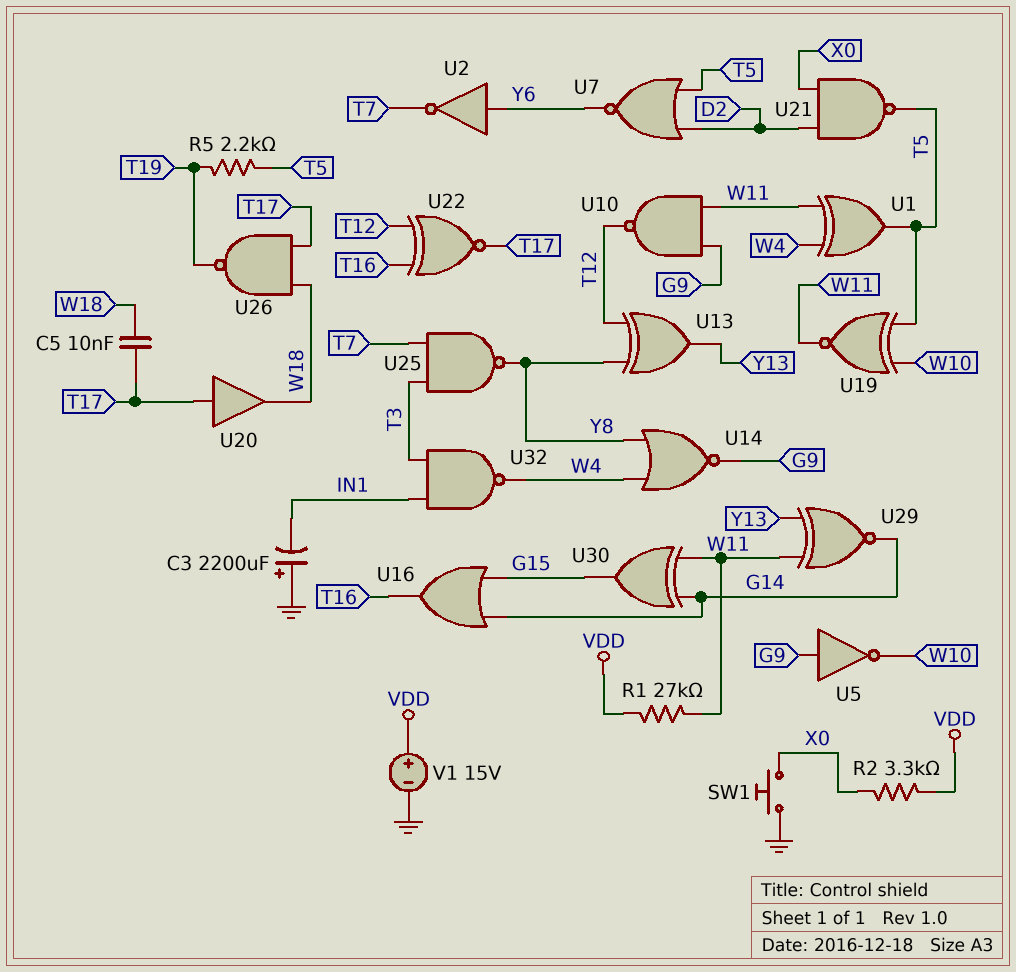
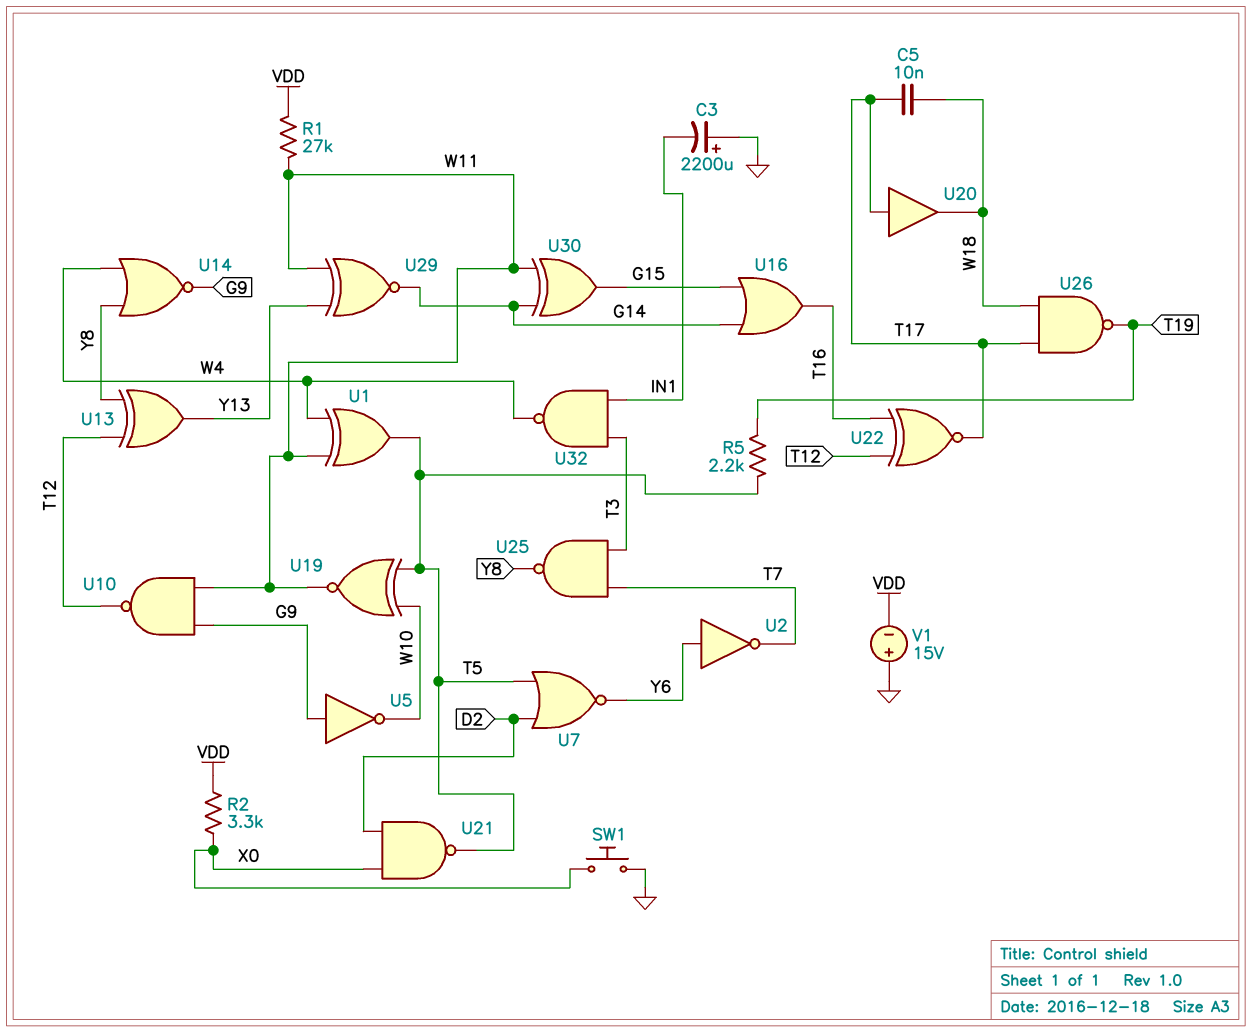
V1: 15V (plus VDD, minus GND) -> 15V (plus GND, minus VDD)

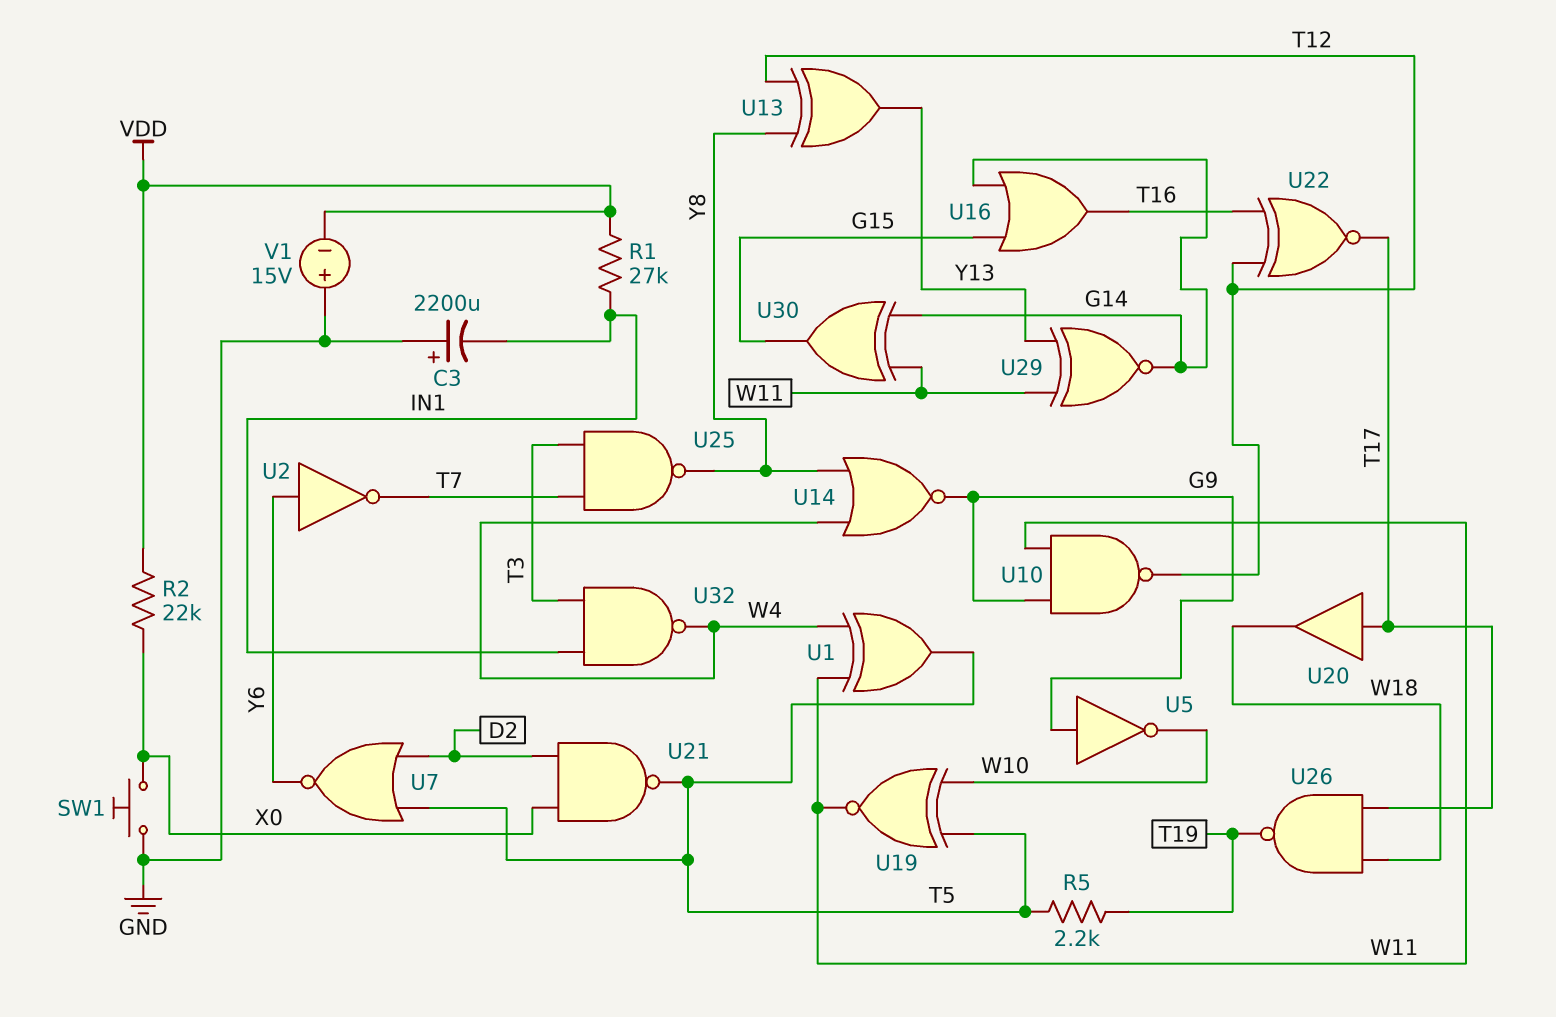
C5: 10nF (T17, W18) -> none
R1: 27k (VDD, W11) -> 27k (IN1, VDD)
R2: 3.3k (VDD, X0) -> 22k (VDD, X0)

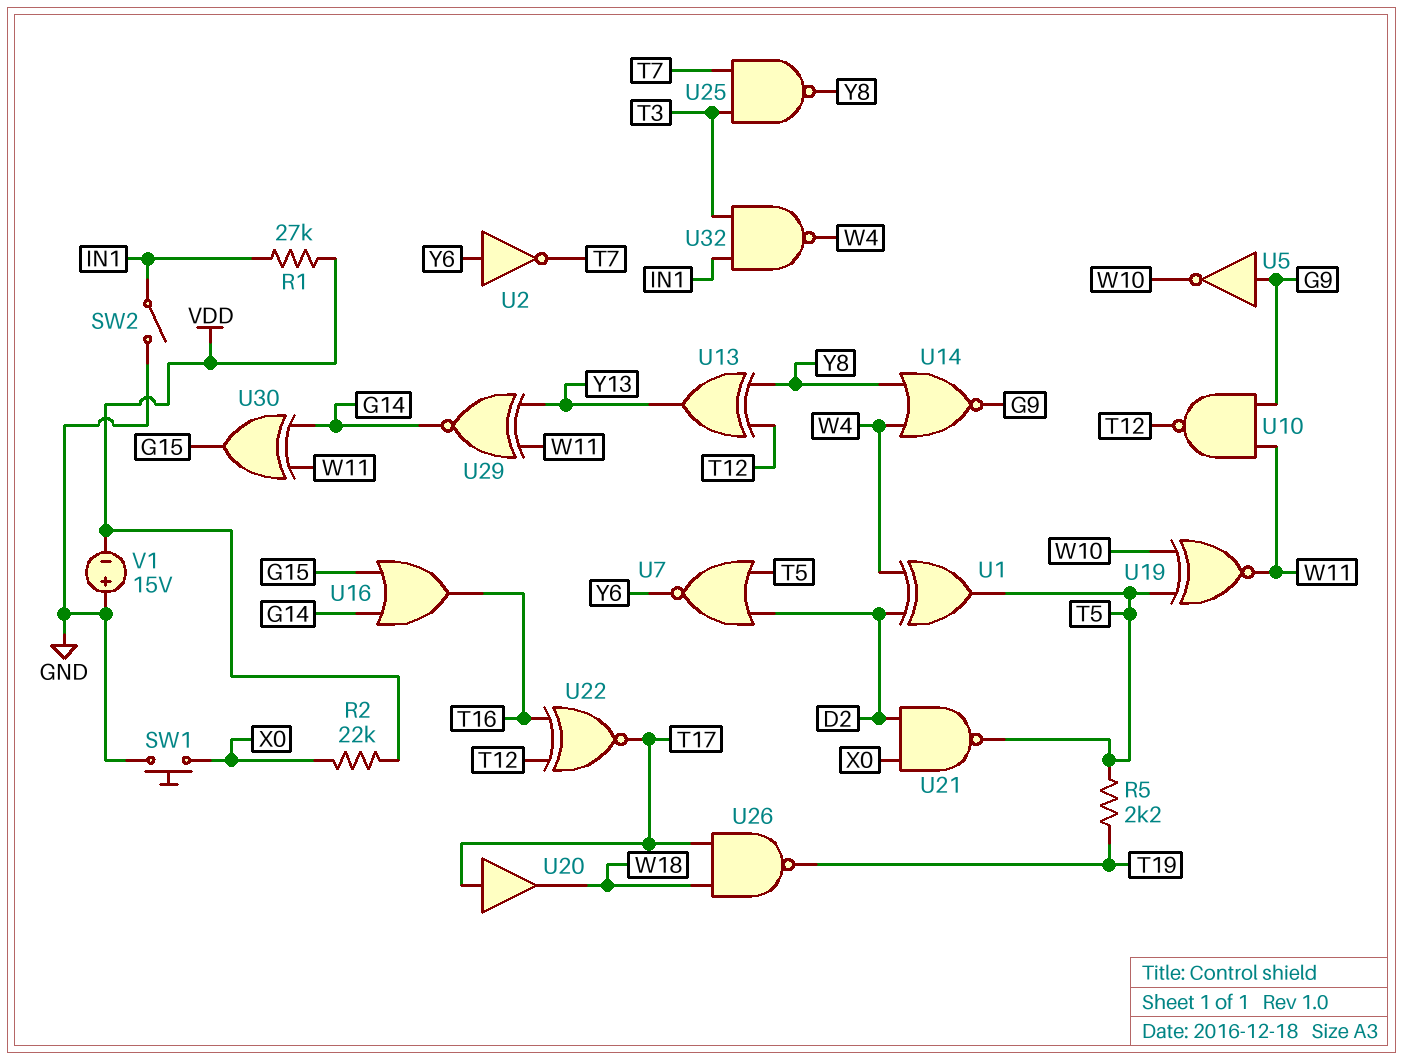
C3: 2200uF (plus GND, minus IN1) -> none
SW2: none -> switch (GND, IN1)
U1: XOR (in W4, in W11, out T5) -> XOR (in D2, in W4, out T5)

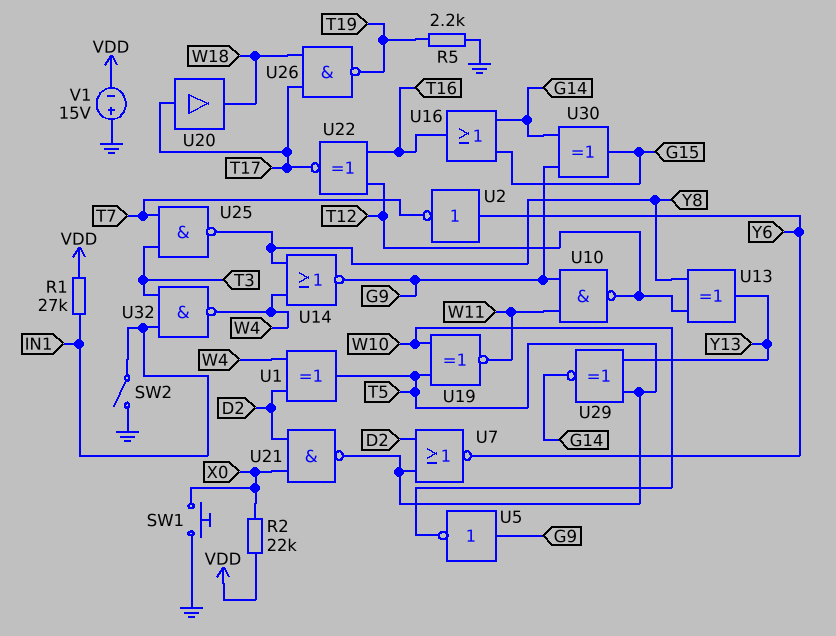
R5: 2.2k (T5, T19) -> 2.2k (GND, T19)
U29: XNOR (in W11, in Y13, out G14) -> XNOR (in T5, in Y13, out G14)
U30: XOR (in G14, in W11, out G15) -> XOR (in G9, in G14, out G15)

